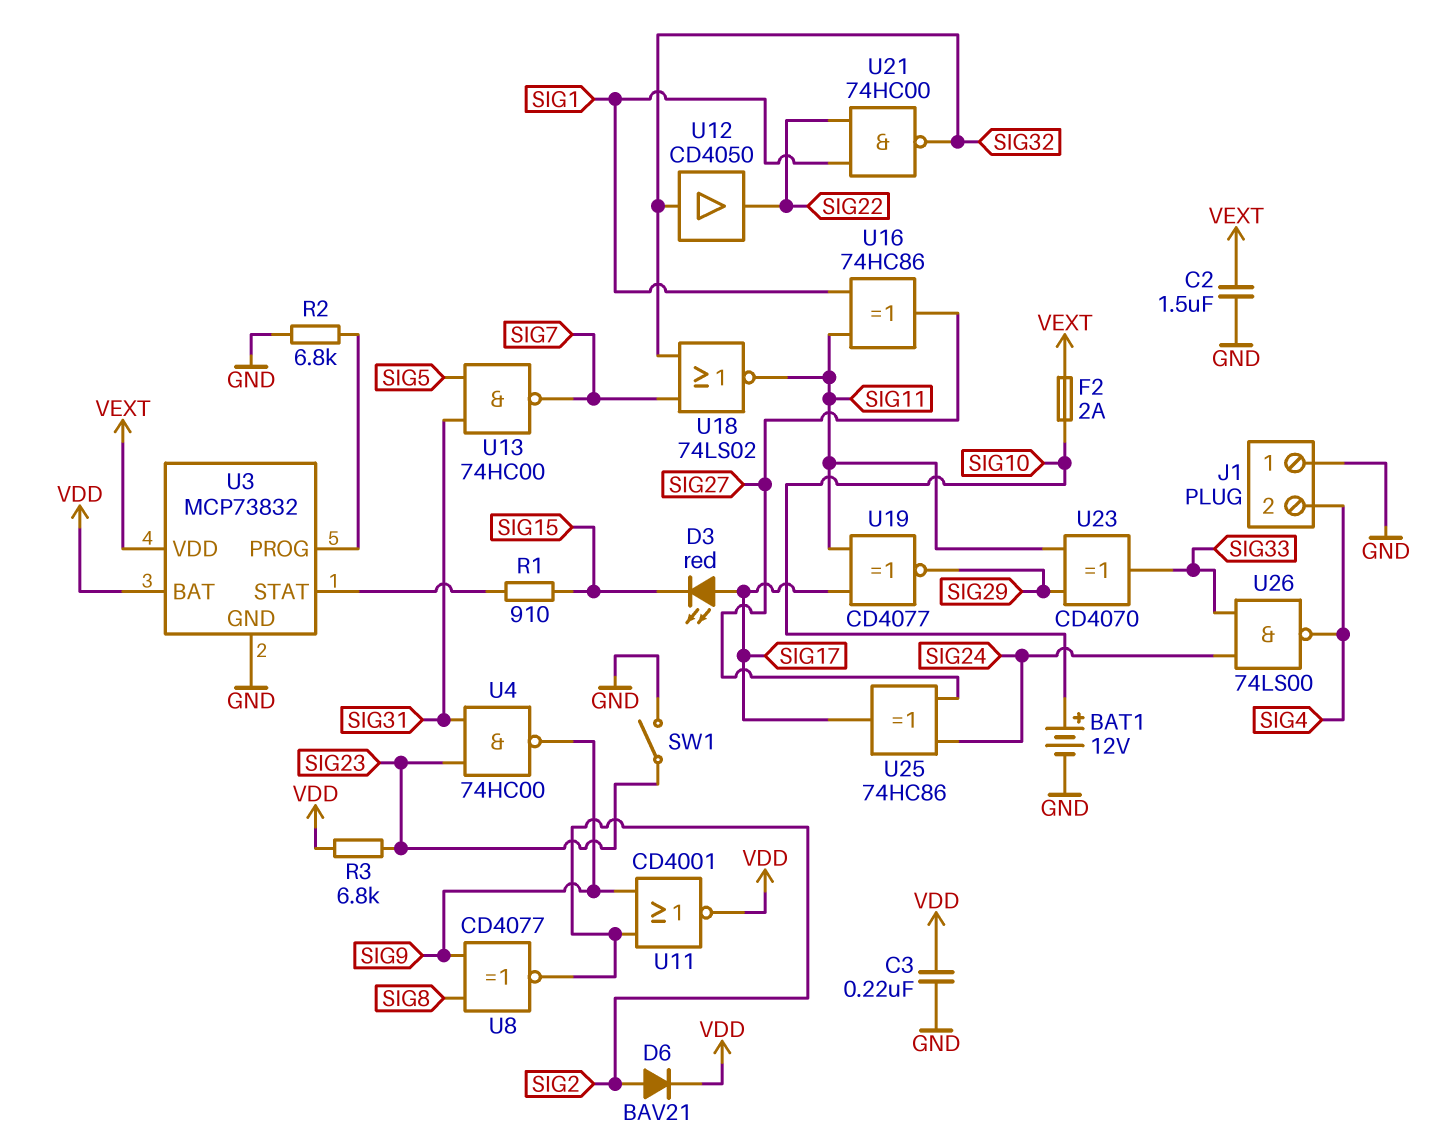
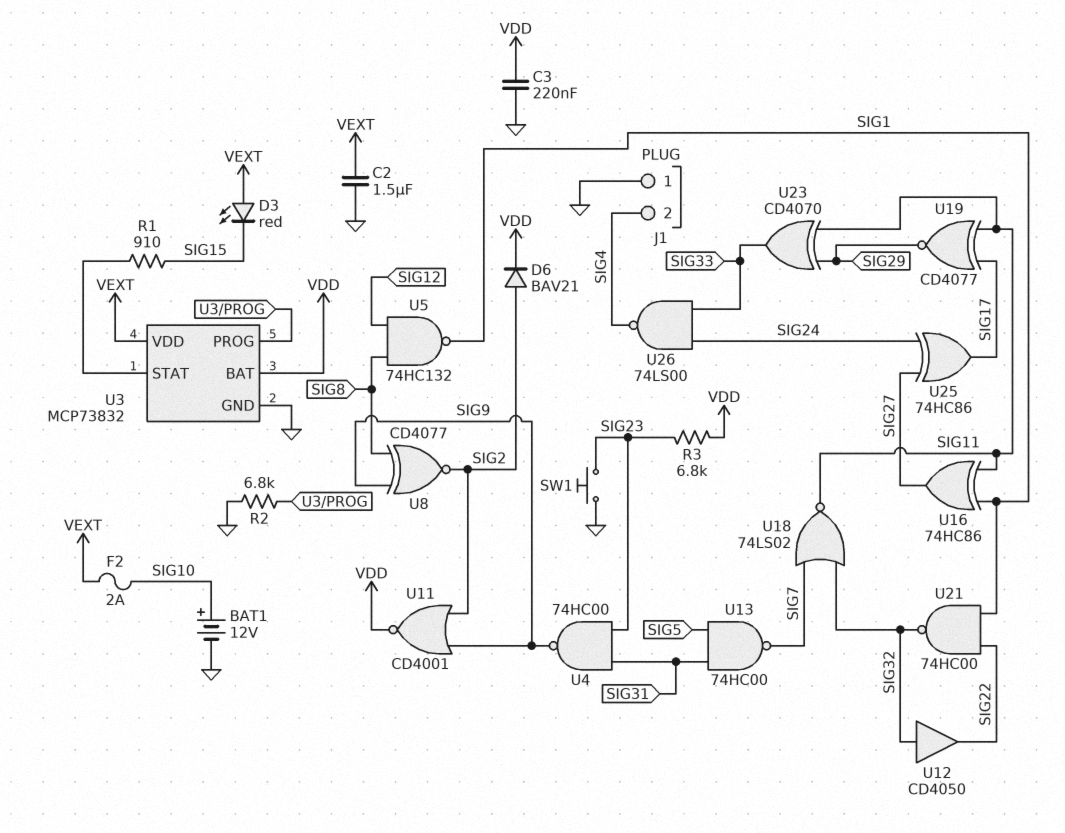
D3: LED red (A SIG17, K SIG15) -> LED red (A VEXT, K SIG15)
SW1: switch (GND, SIG23) -> button (GND, SIG23)
U5: none -> NAND 74HC132 (in SIG8, in SIG12, out SIG1)

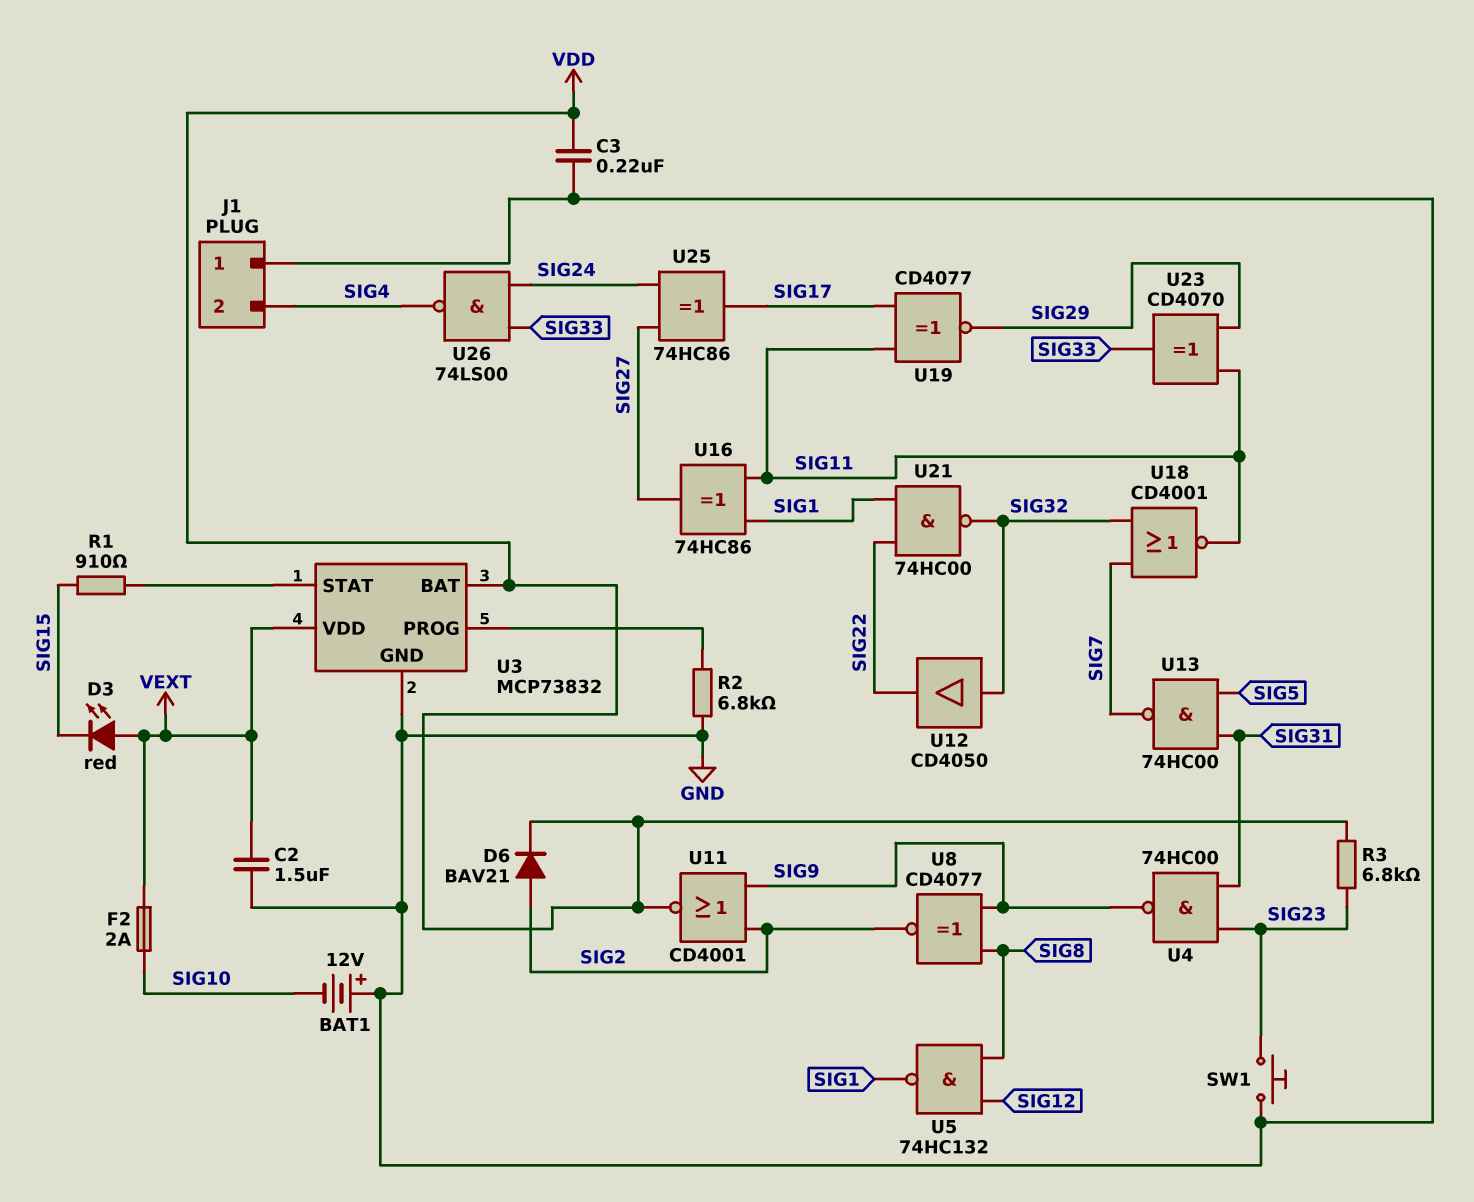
BAT1: 12V (plus SIG10, minus GND) -> 12V (plus GND, minus SIG10)
U18: NOR 74LS02 (in SIG7, in SIG32, out SIG11) -> NOR CD4001 (in SIG7, in SIG32, out SIG11)

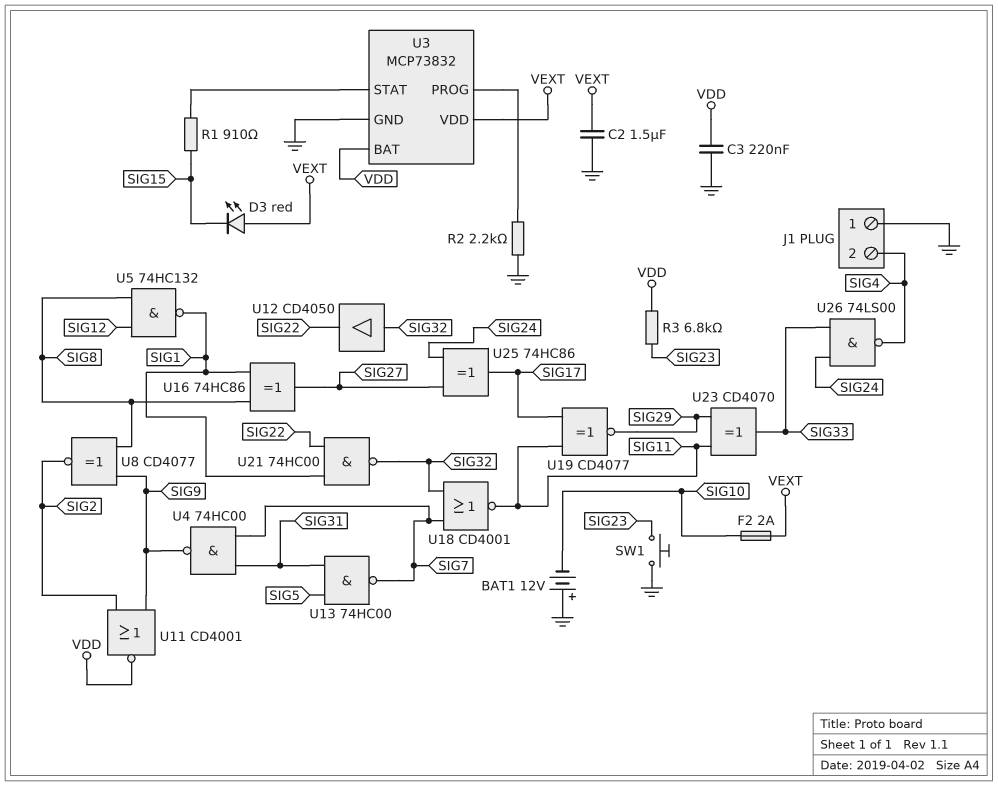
D6: diode BAV21 (A SIG2, K VDD) -> none
R2: 6.8k (GND, U3/PROG) -> 2.2k (GND, U3/PROG)
U4: NAND 74HC00 (in SIG23, in SIG31, out SIG9) -> NAND 74HC00 (in SIG7, in SIG31, out SIG9)
U16: XOR 74HC86 (in SIG1, in SIG11, out SIG27) -> XOR 74HC86 (in SIG1, in SIG8, out SIG27)

